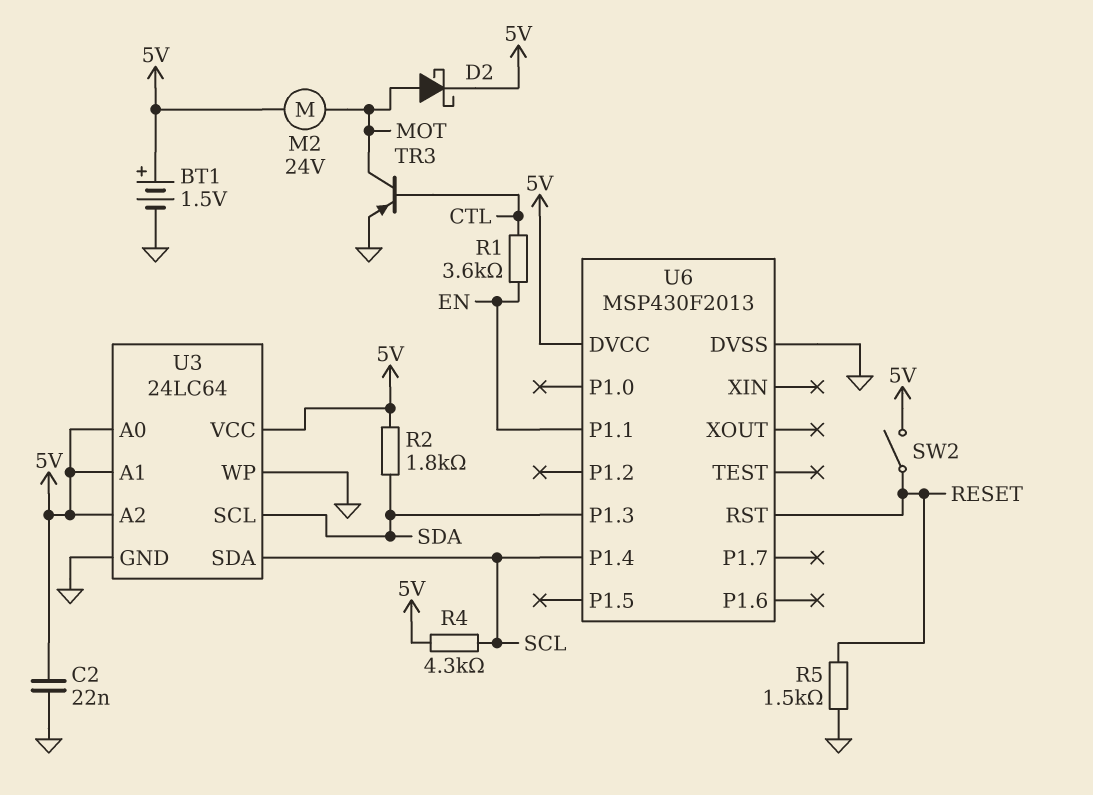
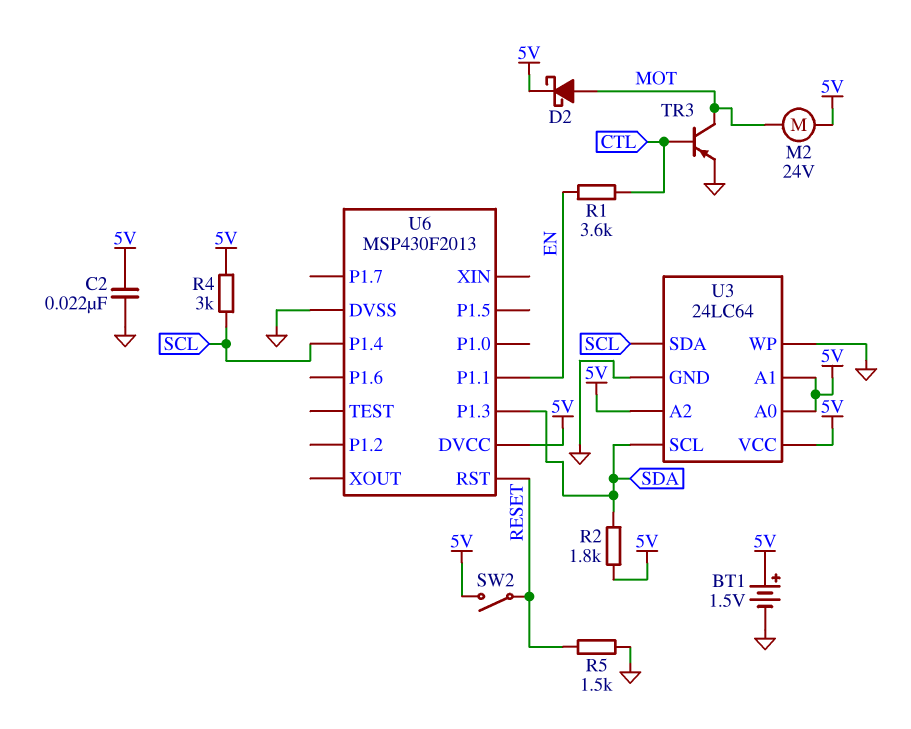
R4: 4.3k (5V, SCL) -> 3k (5V, SCL)

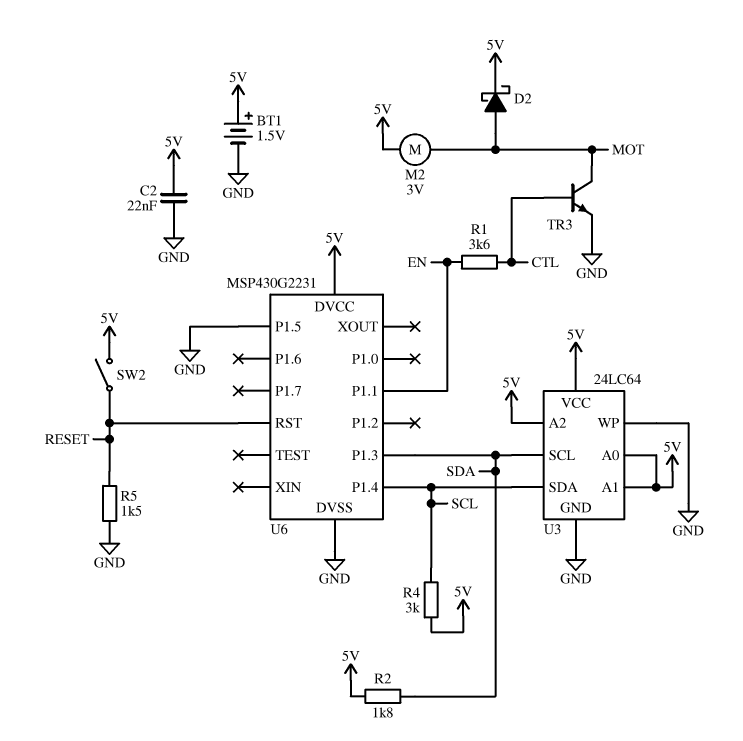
M2: motor 24V (5V, MOT) -> motor 3V (5V, MOT)
TR3: PNP (B CTL, C MOT, E GND) -> NPN (B CTL, C MOT, E GND)
U6: MSP430F2013 -> MSP430G2231
U6 pin P1.5: none -> GND

